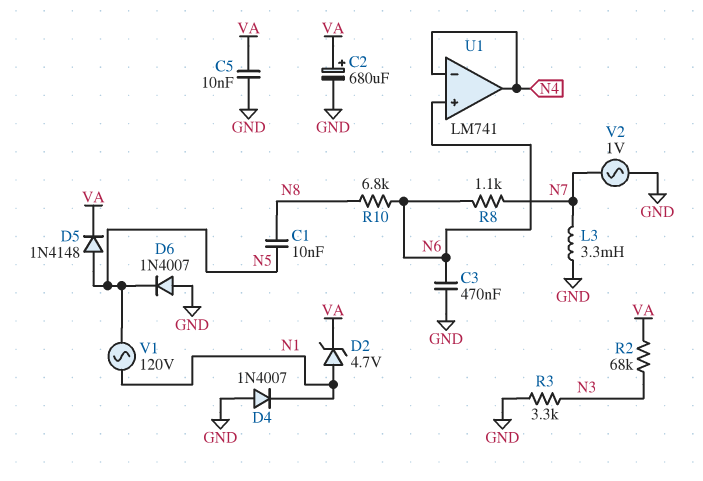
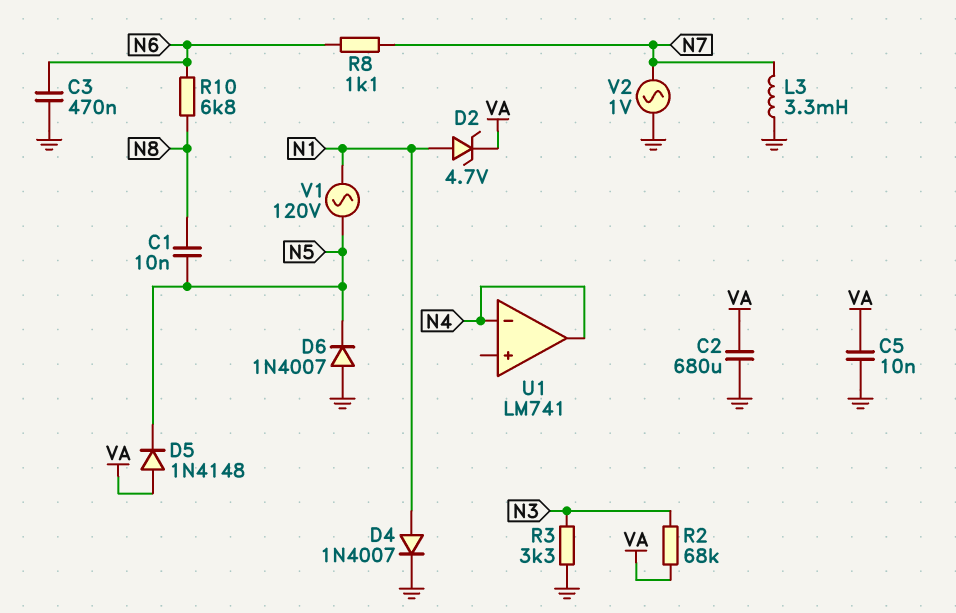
C2: 680uF (plus VA, minus GND) -> 680uF (GND, VA)
D4: diode 1N4007 (A GND, K N1) -> diode 1N4007 (A N1, K GND)
D5: diode 1N4148 (A N5, K VA) -> diode 1N4148 (A VA, K N5)
U1 pin in+: N6 -> none

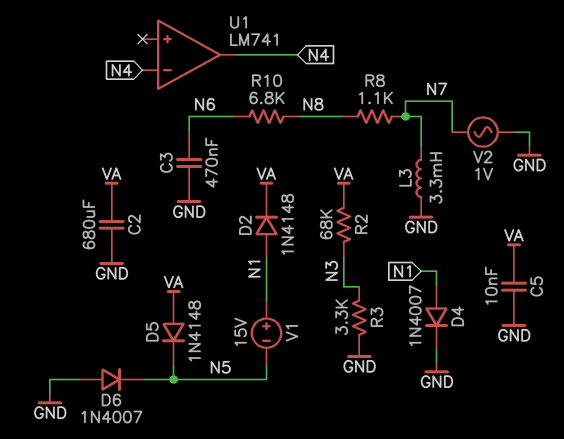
C1: 10nF (N5, N8) -> none
D2: zener 4.7V (A N1, K VA) -> diode 1N4148 (A N1, K VA)
R8: 1.1k (N6, N7) -> 1.1k (N7, N8)
V1: AC 120V (N1, N5) -> 15V (plus N1, minus N5)

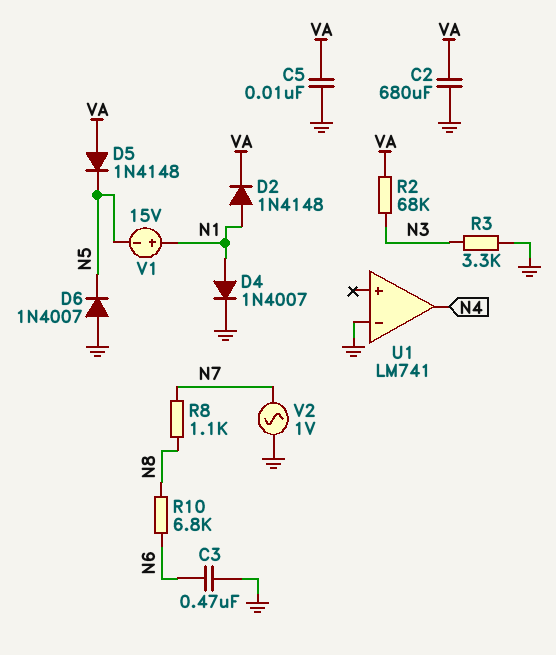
L3: 3.3mH (GND, N7) -> none
U1 pin in-: N4 -> GND

